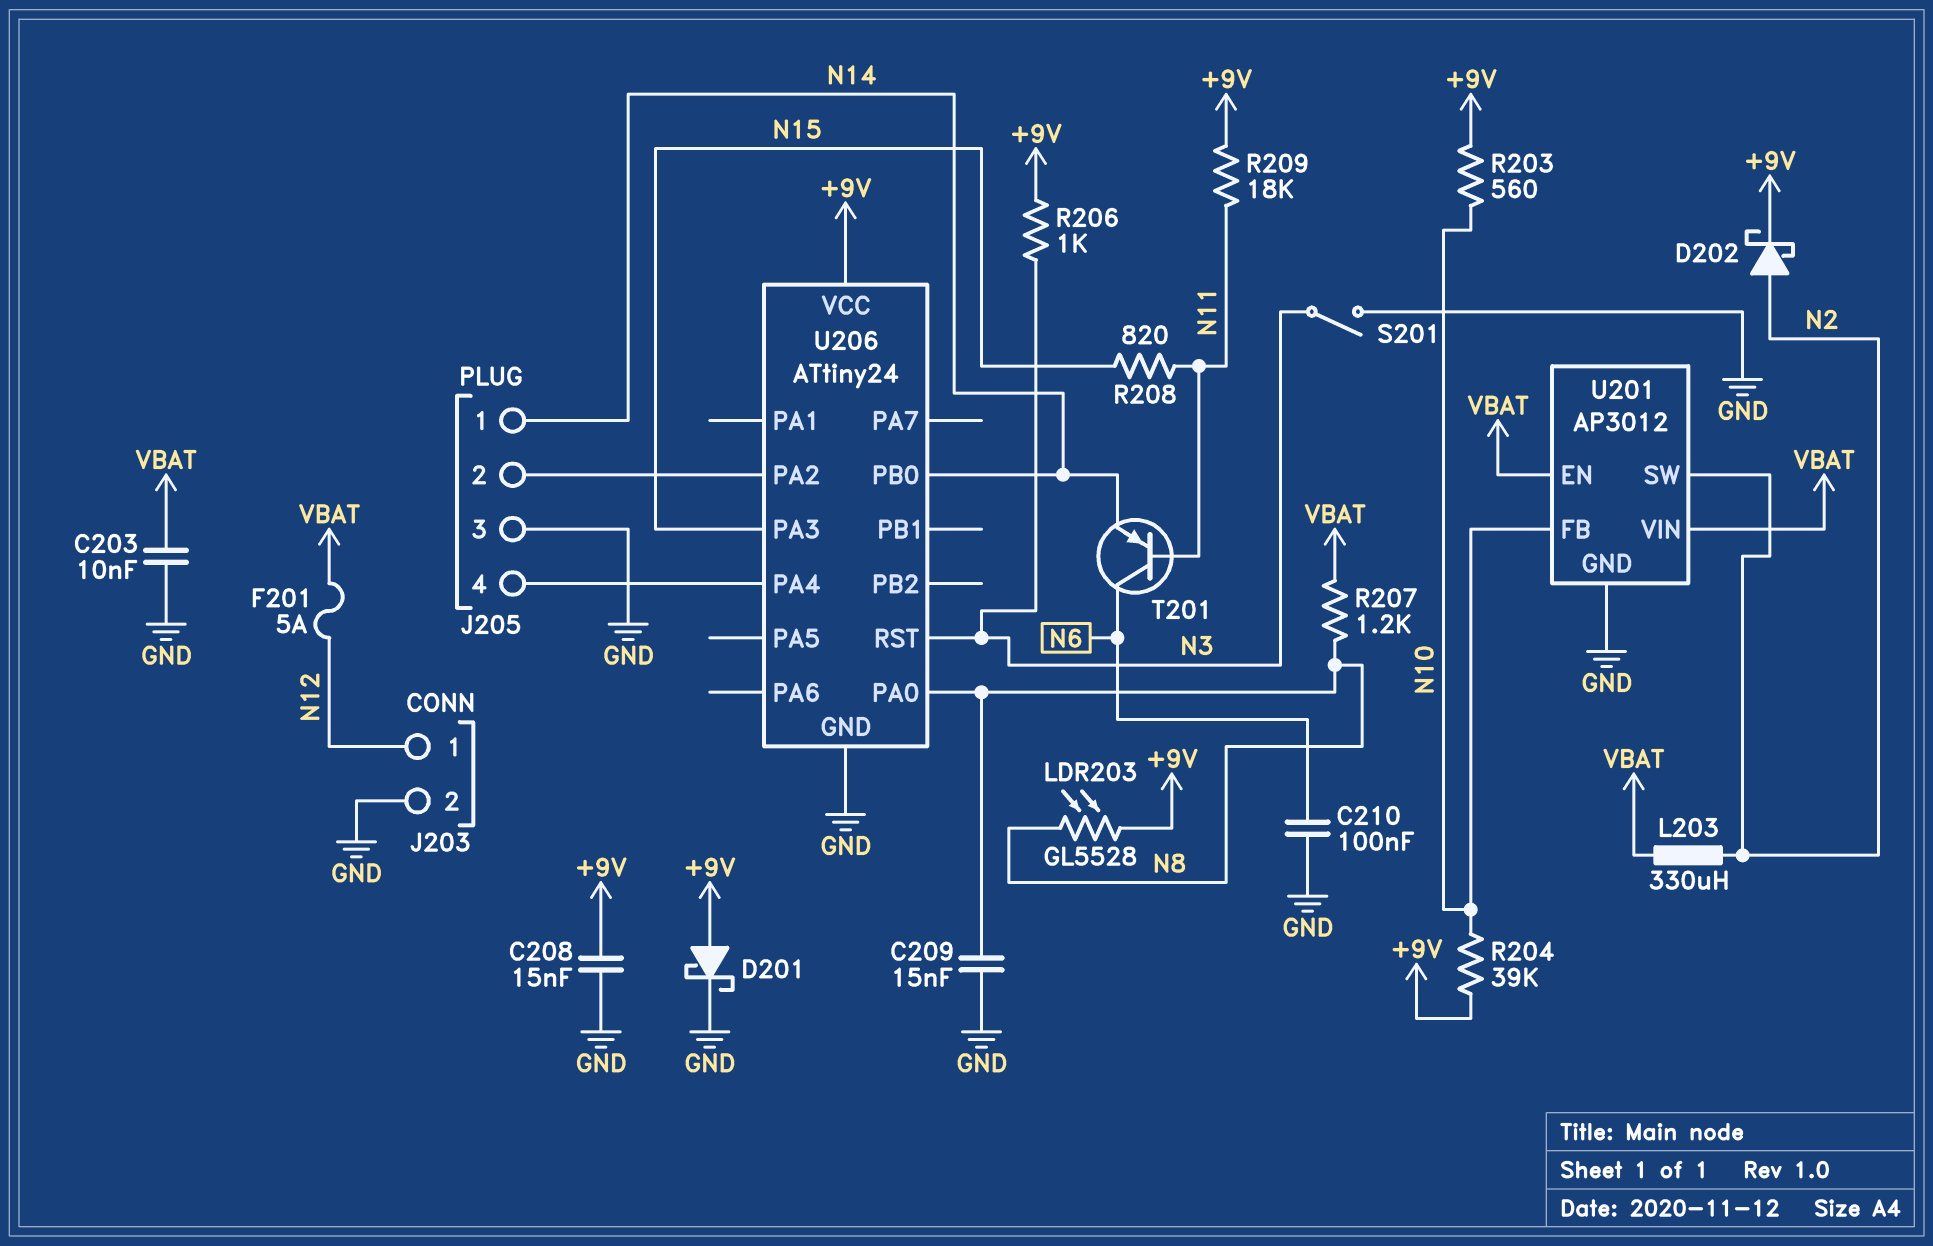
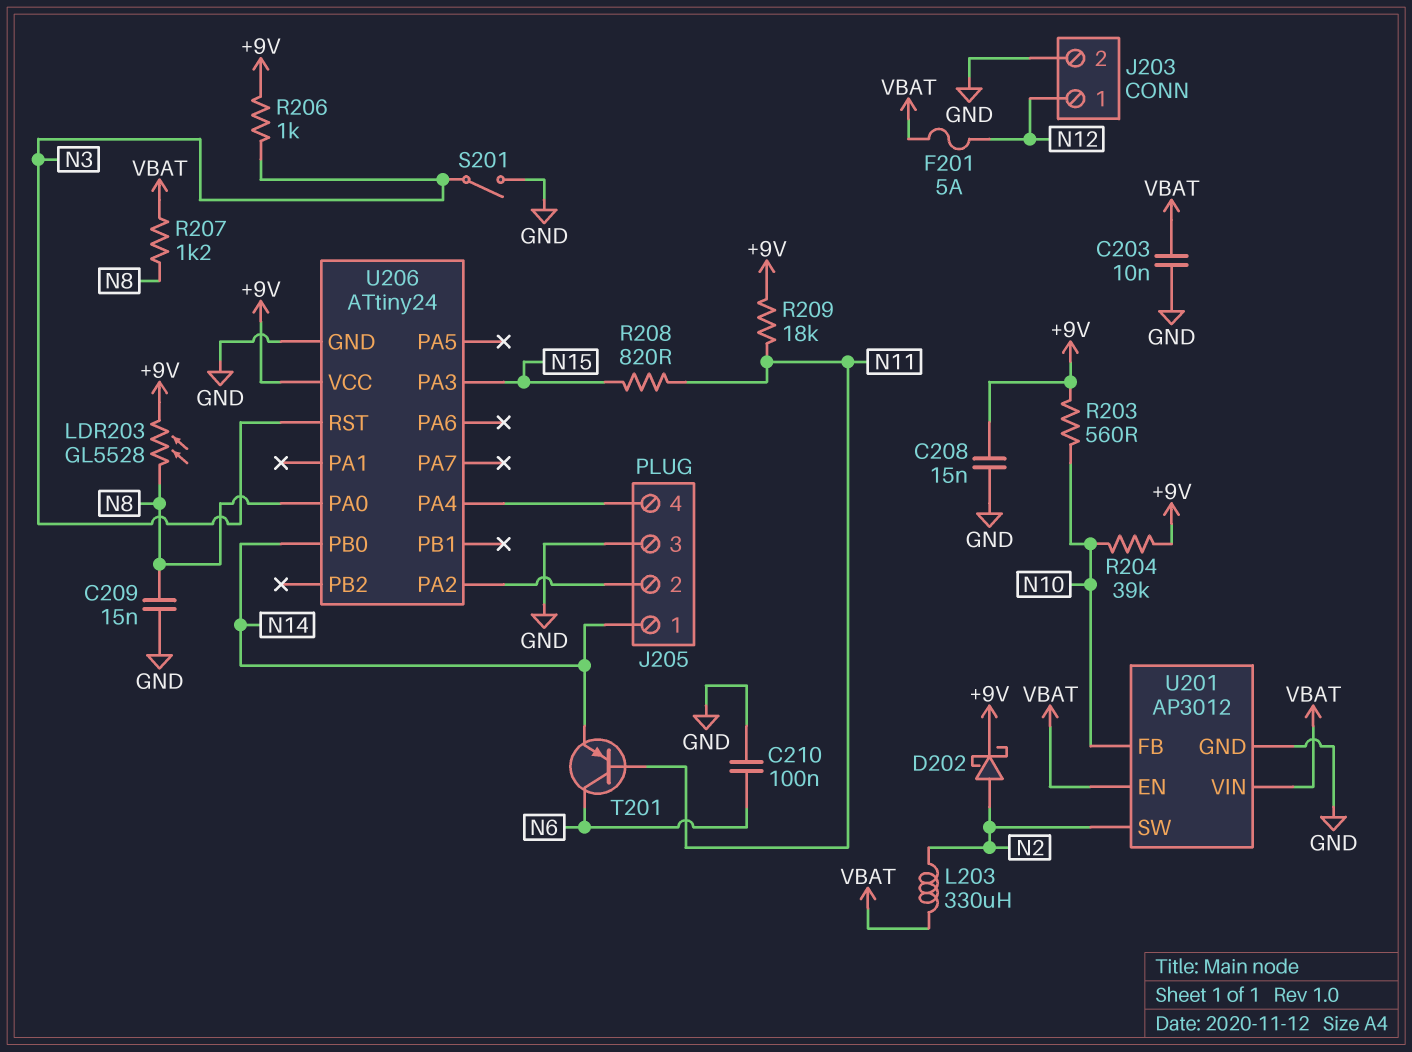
D201: schottky (A +9V, K GND) -> none

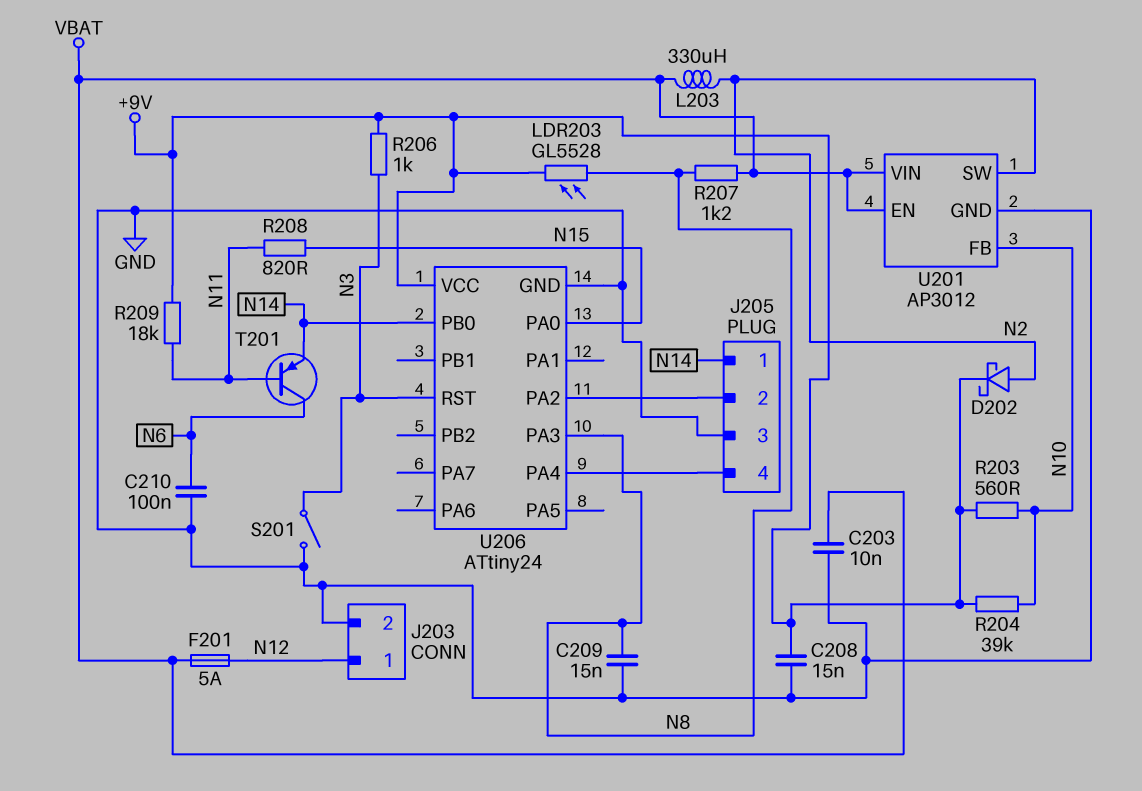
U206 pin PA0: N8 -> N15
U206 pin PA3: N15 -> N8

